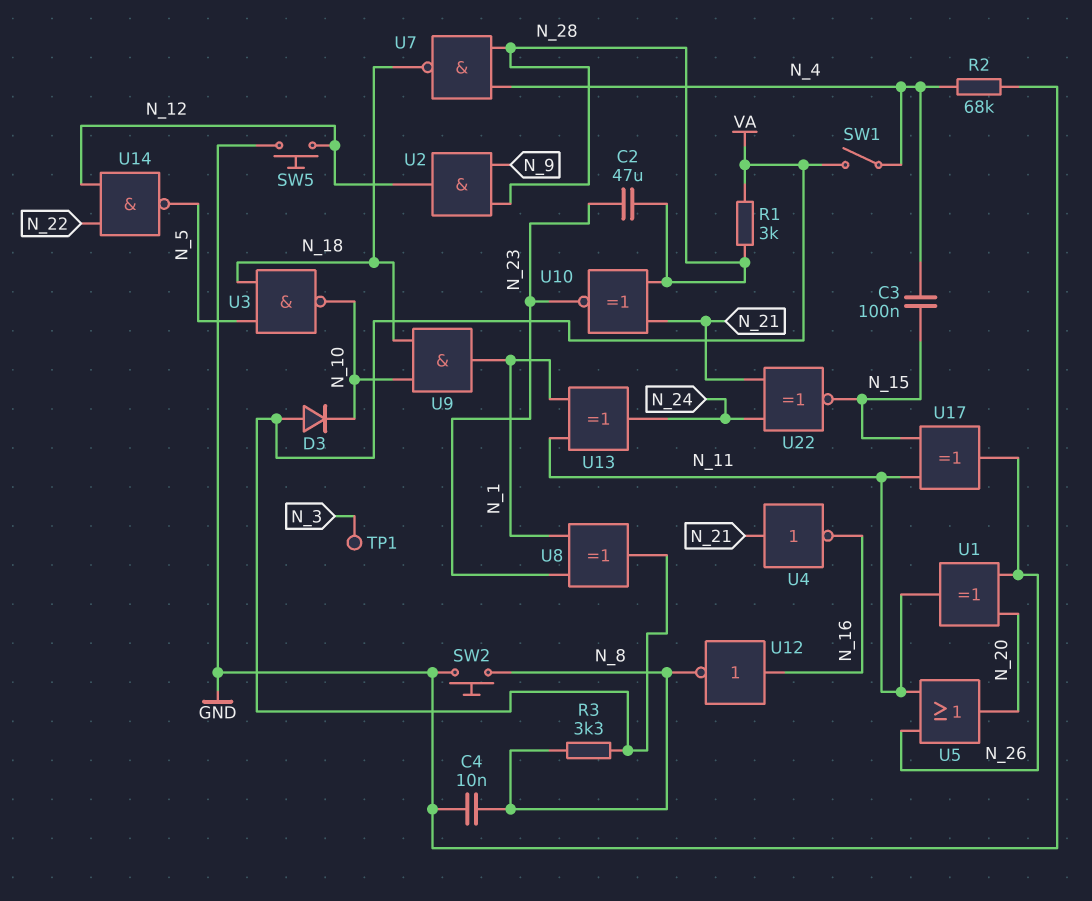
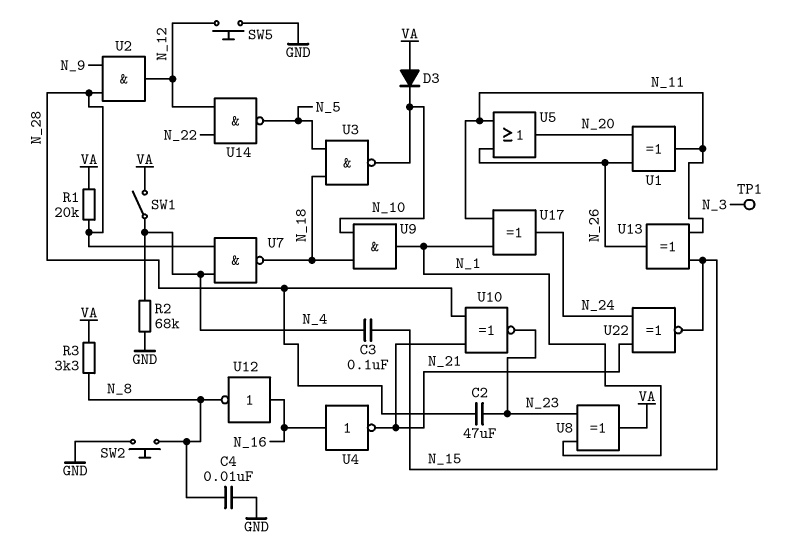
R1: 3k (N_28, VA) -> 20k (N_28, VA)
U4: NOT (in N_21, out N_16) -> NOT (in N_16, out N_21)
U13: XOR (in N_1, in N_11, out N_24) -> XOR (in N_11, in N_15, out N_26)
U17: XOR (in N_11, in N_15, out N_26) -> XOR (in N_1, in N_11, out N_24)

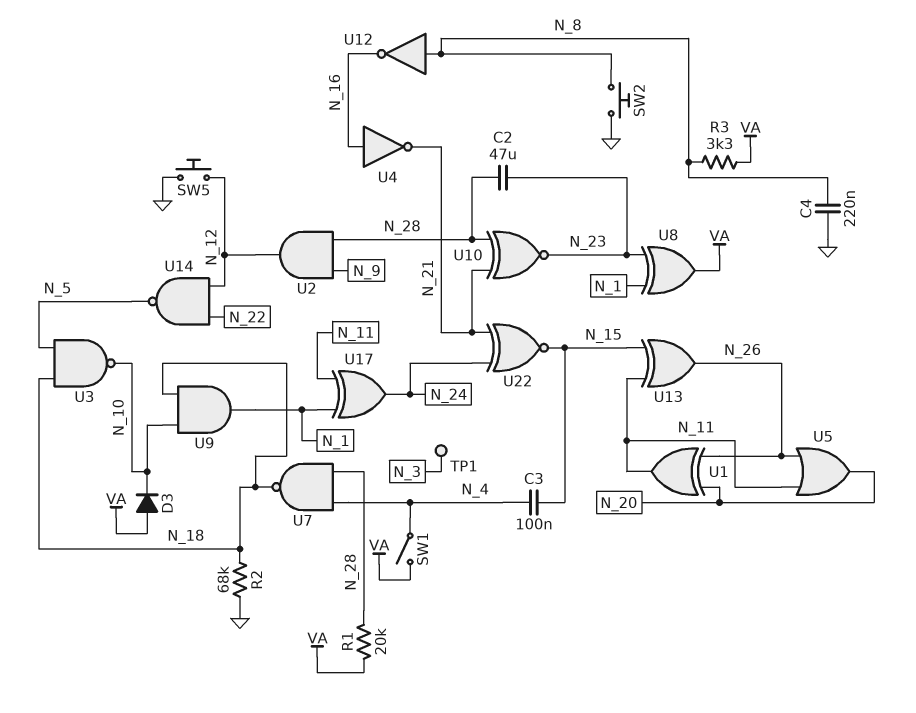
C4: 10nF (GND, N_8) -> 220nF (GND, N_8)
R2: 68k (GND, N_4) -> 68k (GND, N_18)
U12: NOT (in N_16, out N_8) -> NOT (in N_8, out N_16)

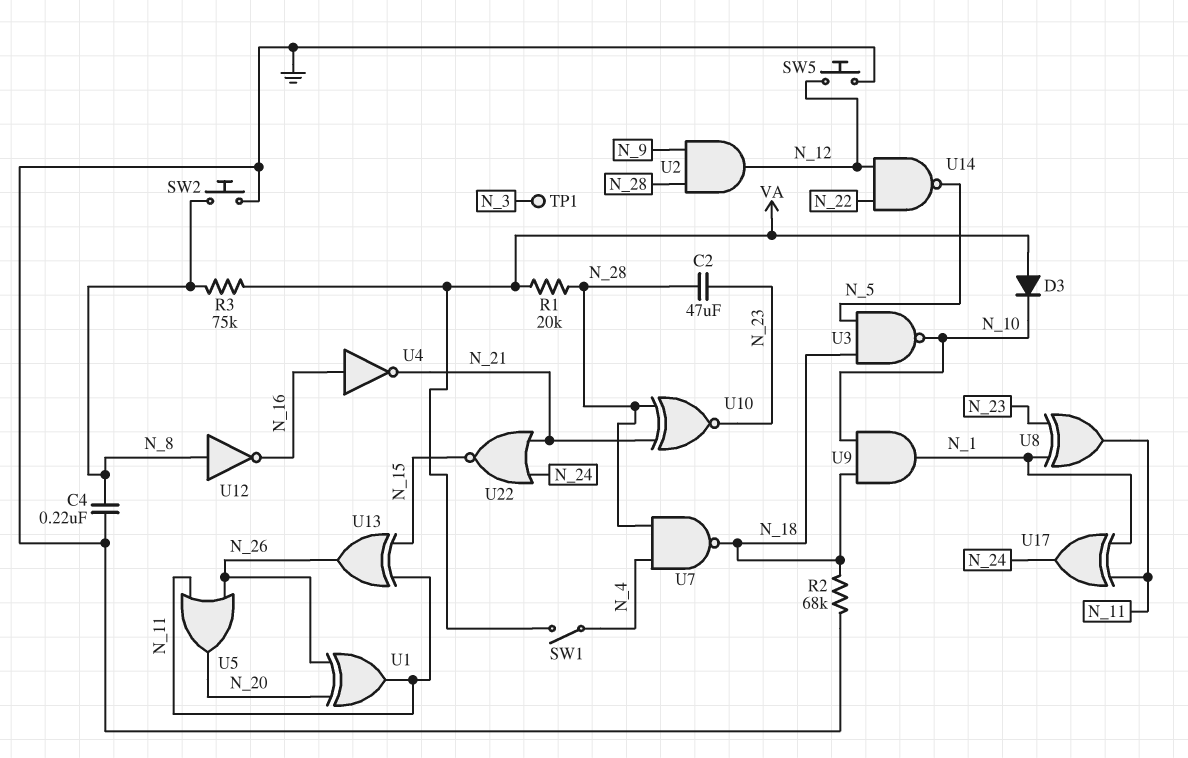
C3: 100nF (N_4, N_15) -> none
R3: 3.3k (N_8, VA) -> 75k (N_8, VA)
U8: XOR (in N_1, in N_23, out VA) -> XOR (in N_1, in N_23, out N_11)
U22: XNOR (in N_21, in N_24, out N_15) -> NOR (in N_21, in N_24, out N_15)

